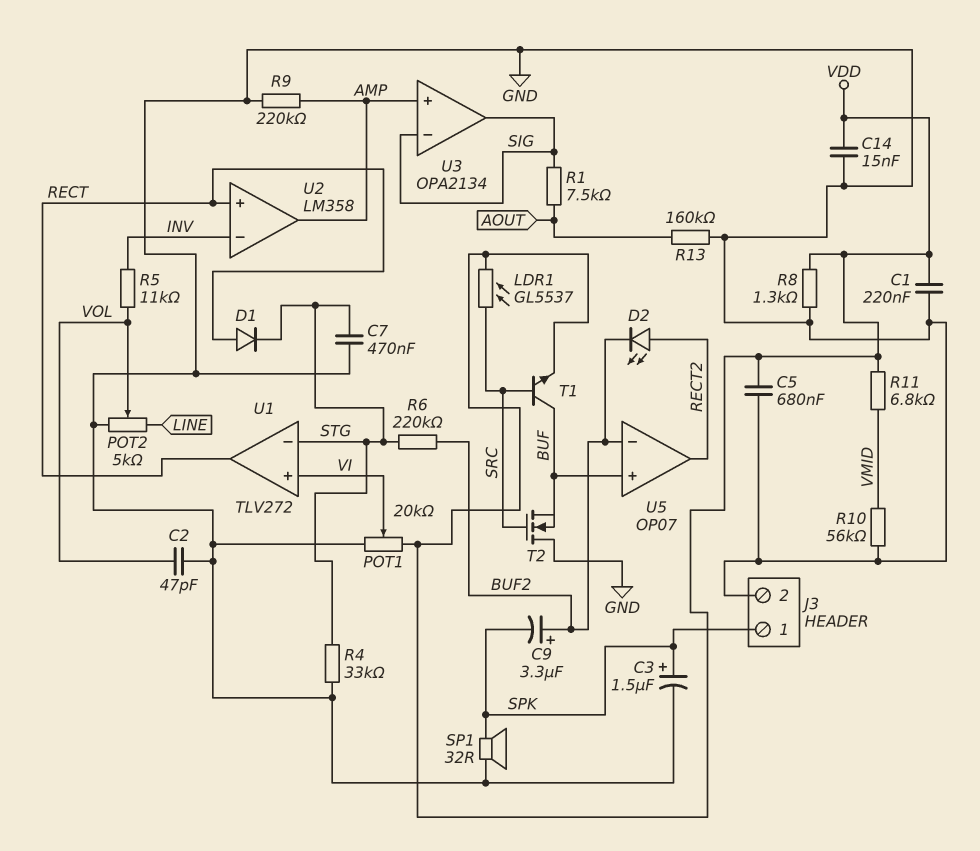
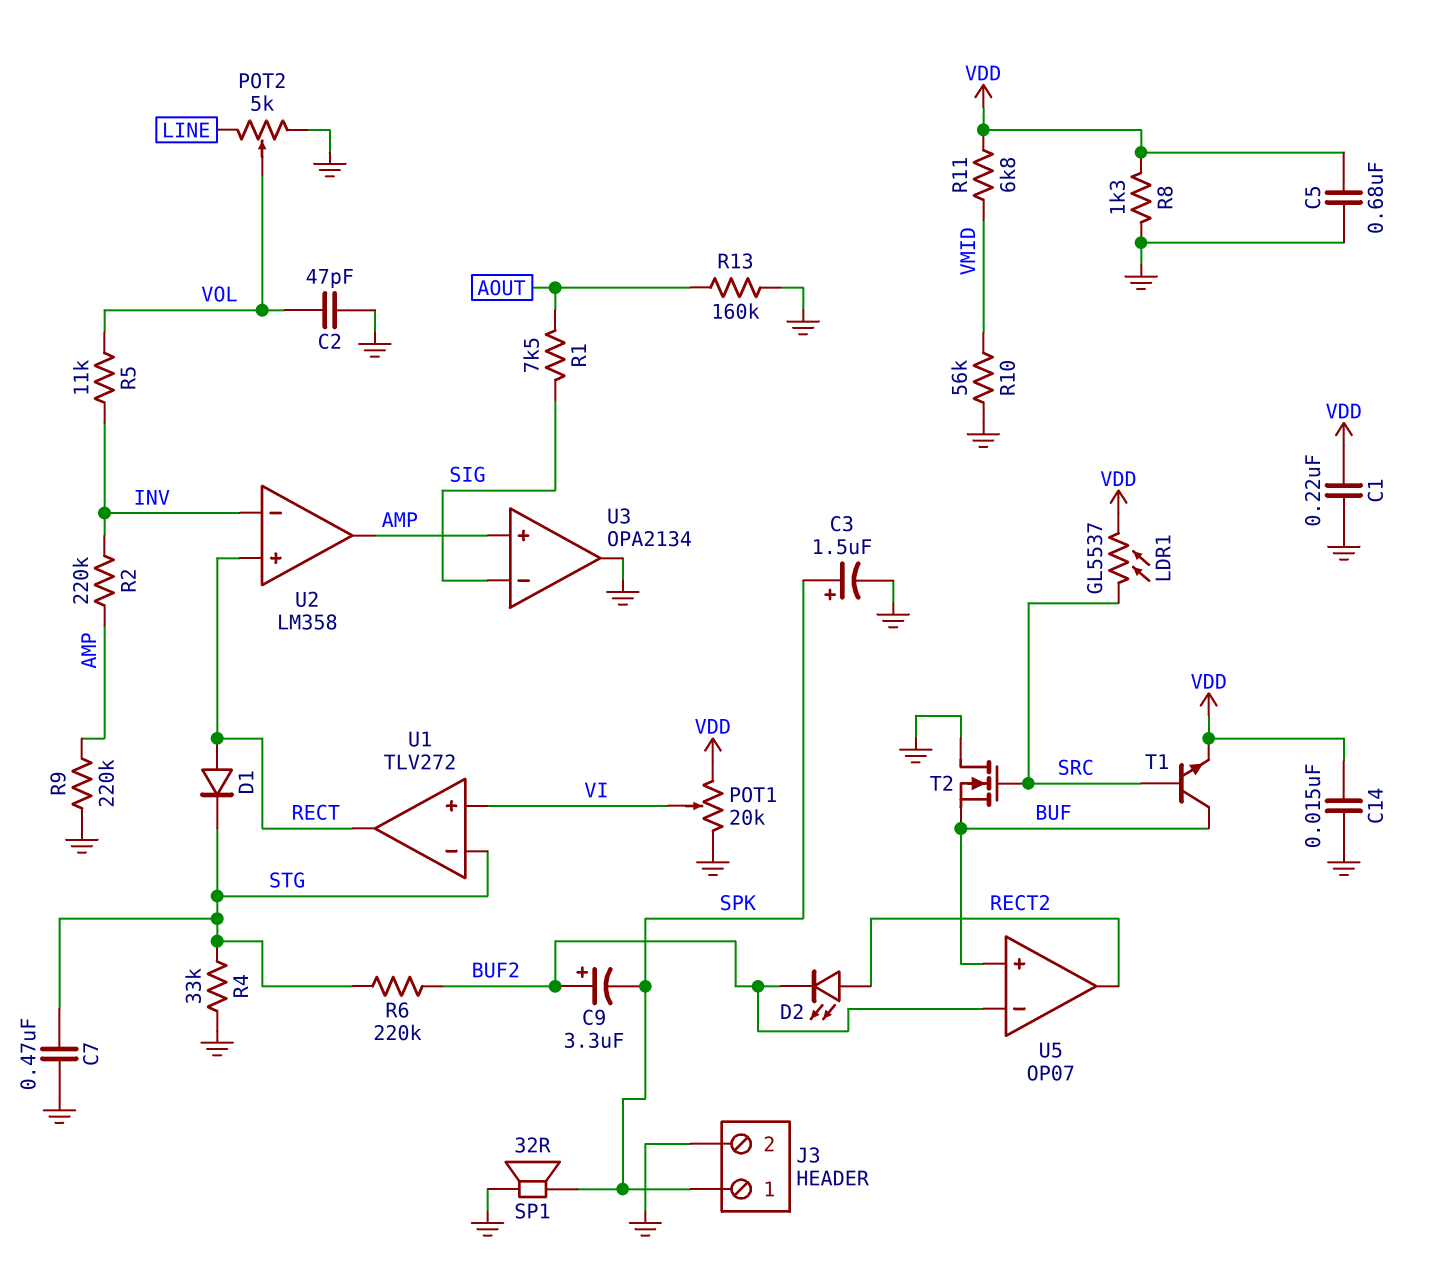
R2: none -> 220k (AMP, INV)
U3 pin out: SIG -> GND

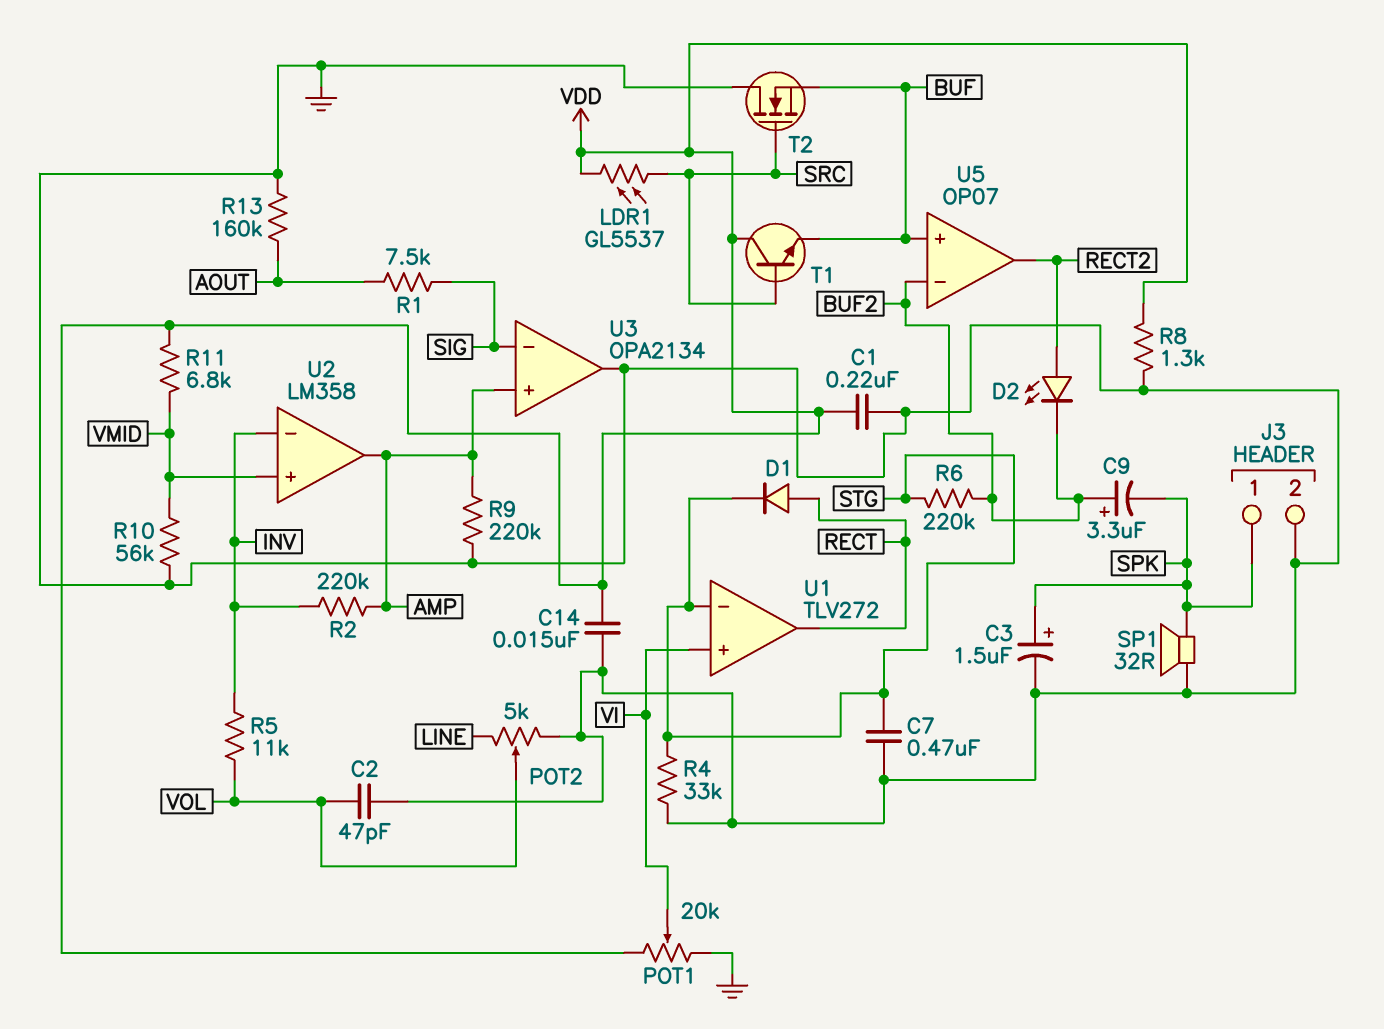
C5: 680nF (GND, VDD) -> none
T1: NPN (B SRC, C BUF, E VDD) -> NPN (B SRC, C VDD, E BUF)
U2 pin in+: RECT -> VMID

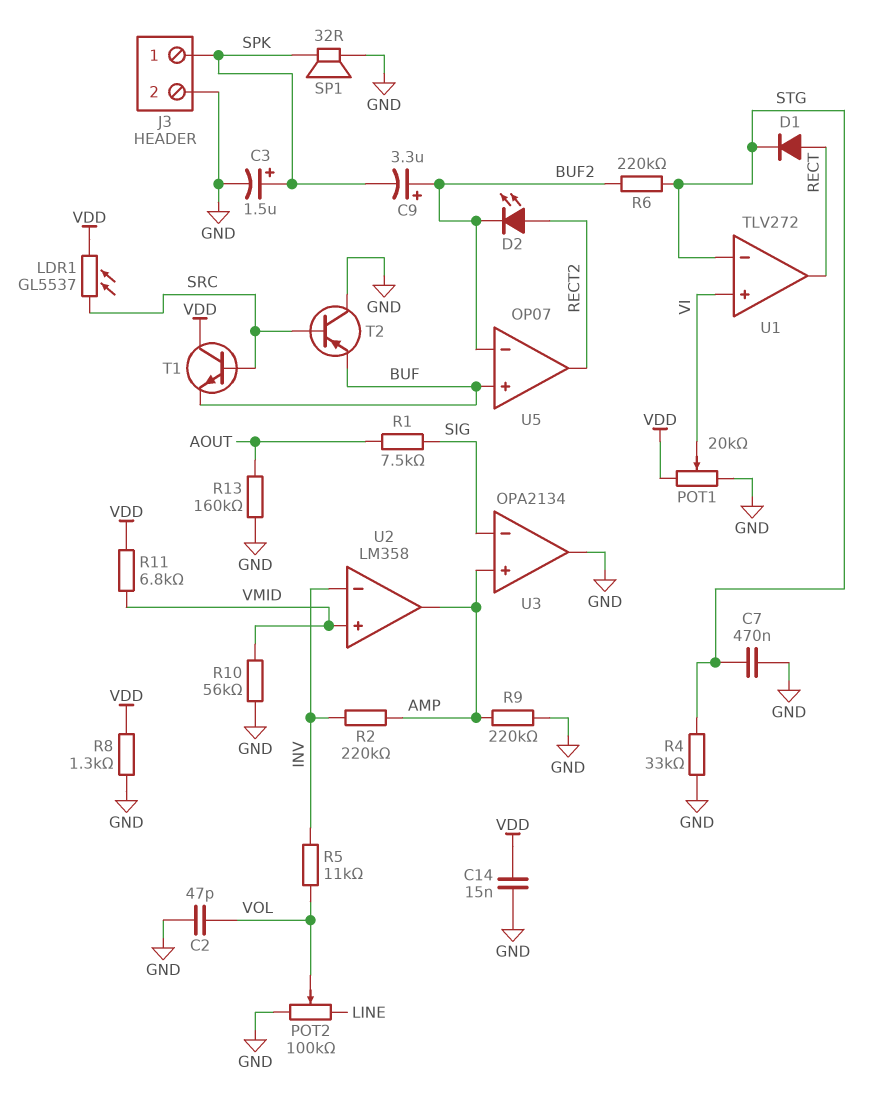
C1: 220nF (GND, VDD) -> none
POT2: 5k (GND, LINE, wiper VOL) -> 100k (GND, LINE, wiper VOL)
T2: NMOS (G SRC, D GND, S BUF) -> PNP (B SRC, C GND, E BUF)

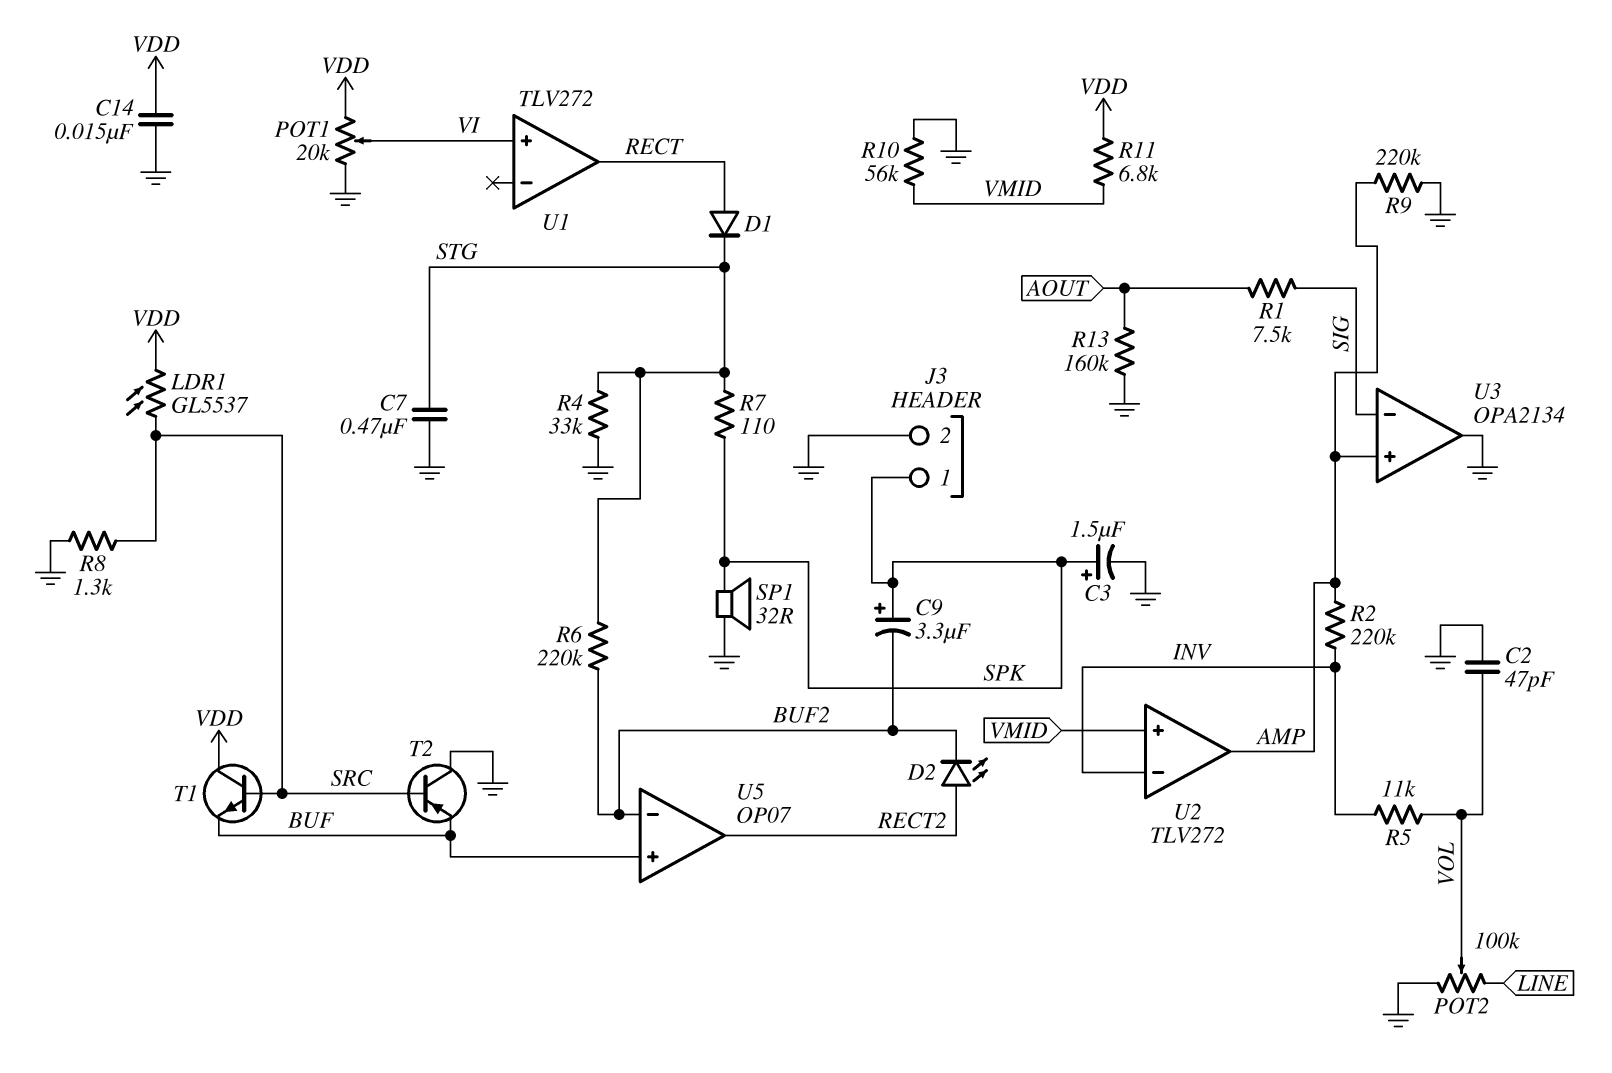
C9: 3.3uF (plus BUF2, minus SPK) -> 3.3uF (plus SPK, minus BUF2)
R7: none -> 110 (SPK, STG)
R8: 1.3k (GND, VDD) -> 1.3k (GND, SRC)
U1 pin in-: STG -> none
U2: LM358 -> TLV272

